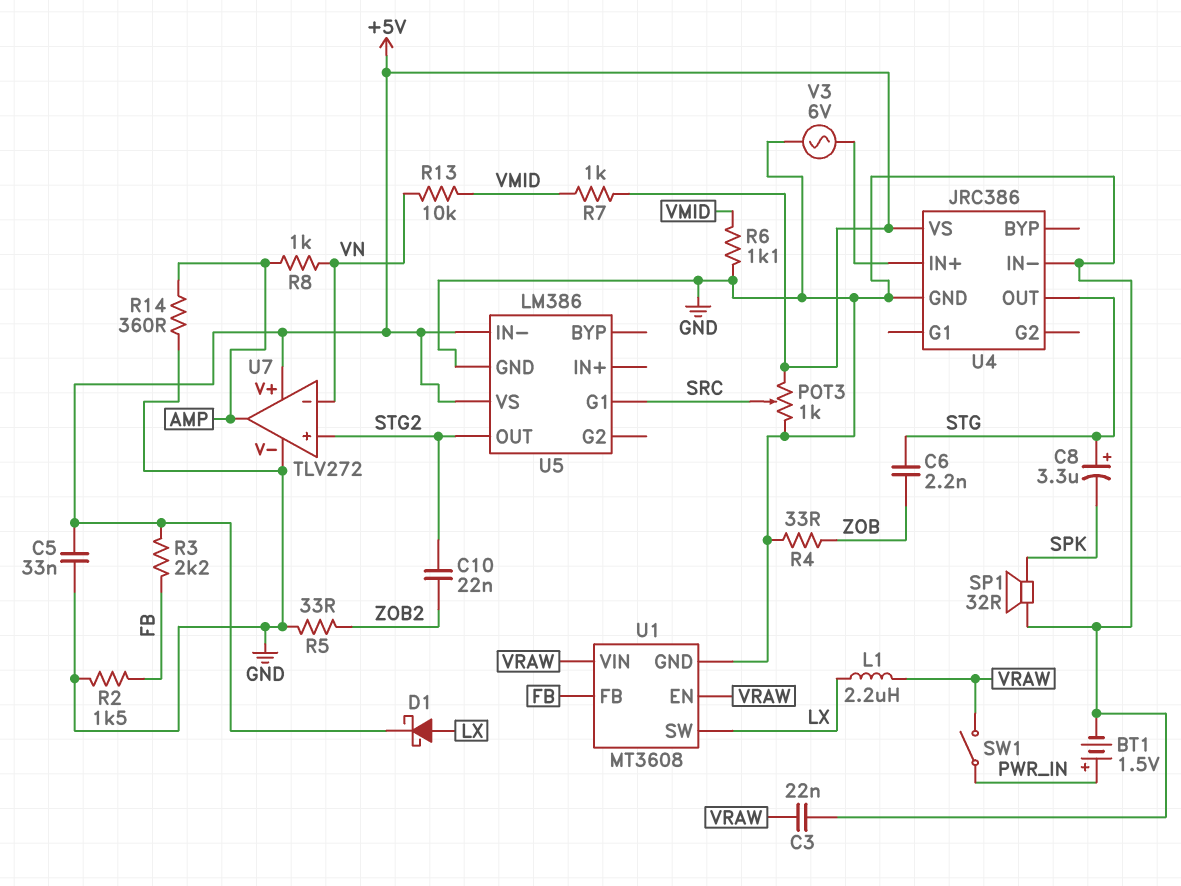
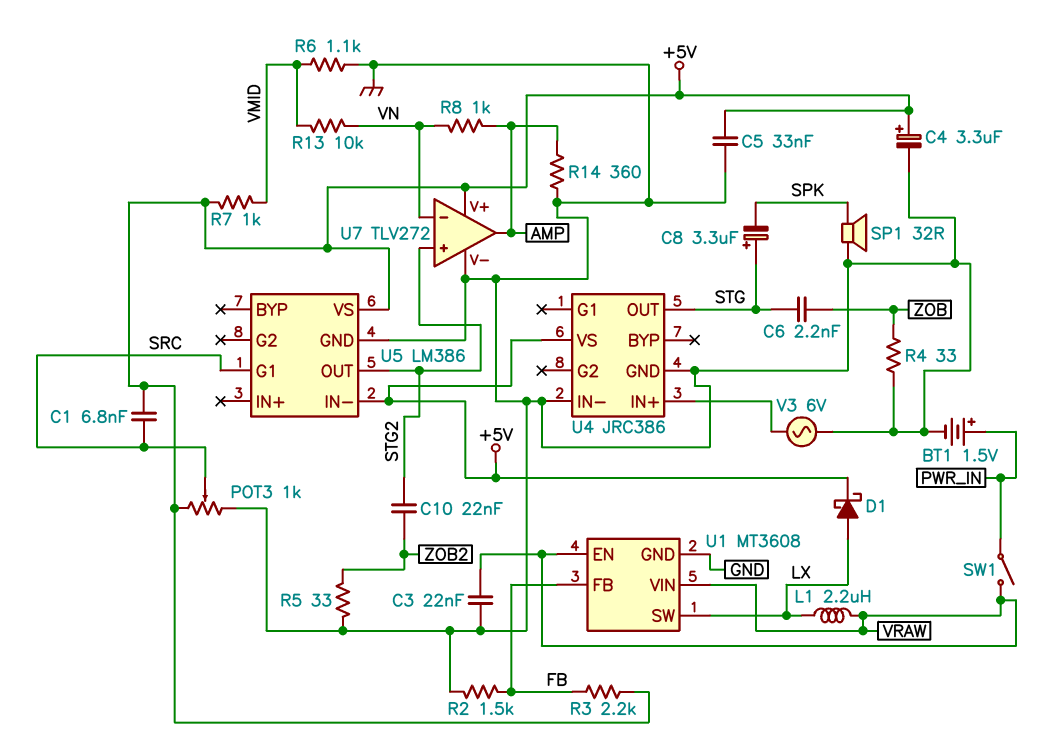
C1: none -> 6.8nF (+5V, SRC)
C4: none -> 3.3uF (plus +5V, minus GND)

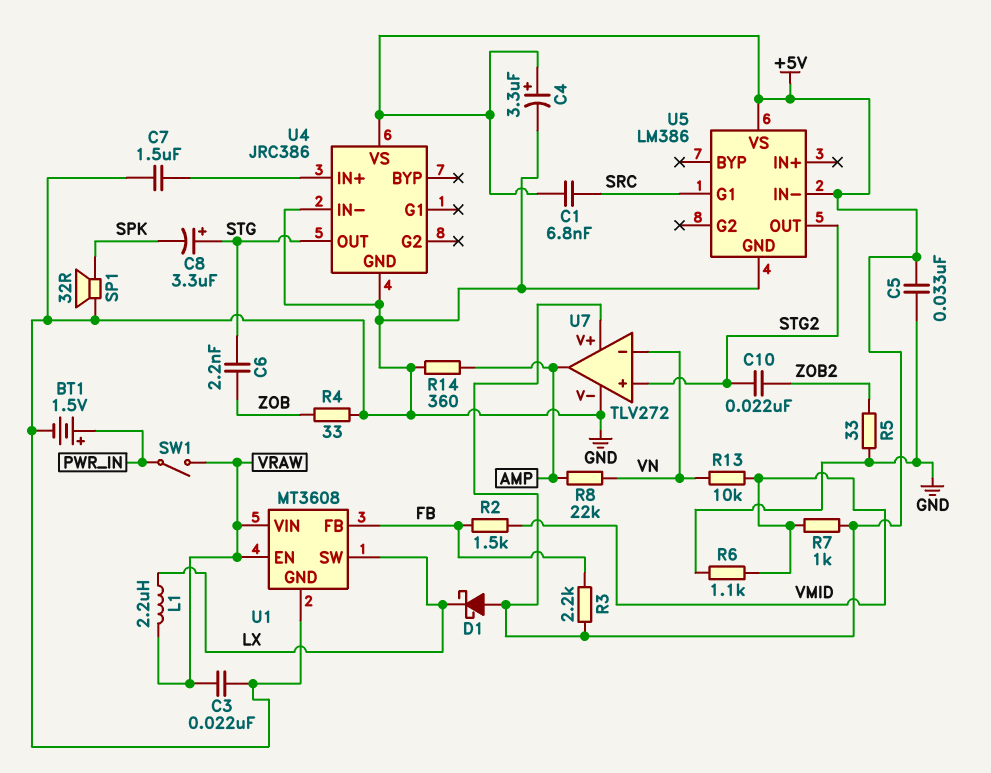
C7: none -> 1.5uF (GND, U4/IN+)
D1: schottky (A LX, K +5V) -> schottky (A +5V, K LX)
POT3: 1k (+5V, GND, wiper SRC) -> none
R2: 1.5k (FB, GND) -> 1.5k (FB, VMID)
R8: 1k (AMP, VN) -> 22k (AMP, VN)
V3: AC 6V (GND, U4/IN+) -> none

